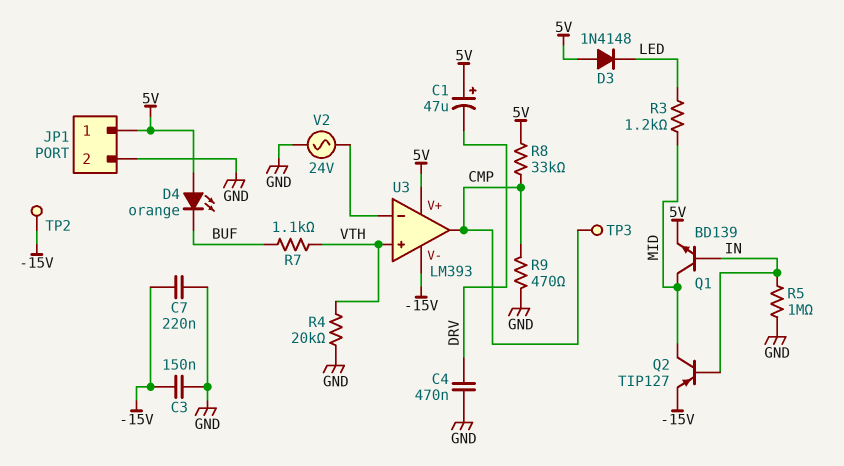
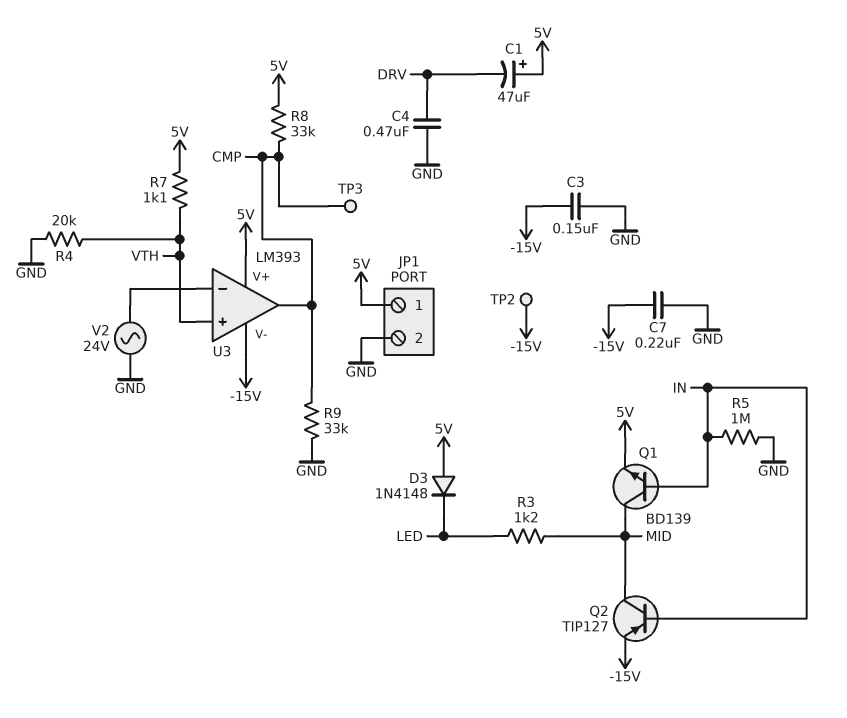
D4: LED orange (A 5V, K BUF) -> none
R7: 1.1k (BUF, VTH) -> 1.1k (5V, VTH)
R9: 470 (CMP, GND) -> 33k (CMP, GND)

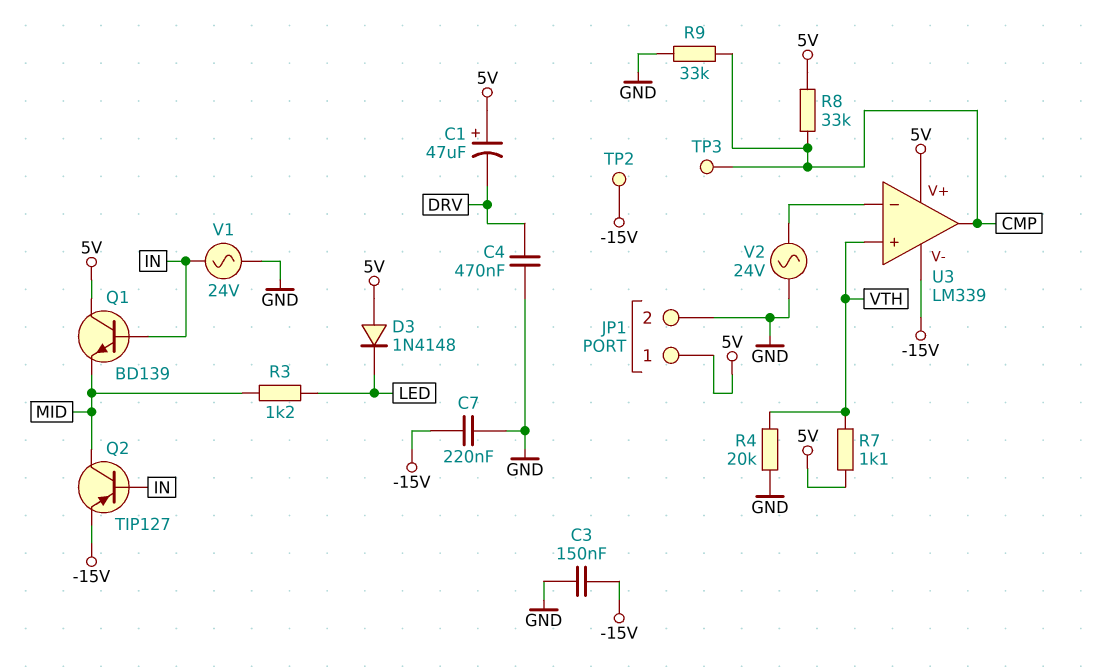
Q1: NPN BD139 (B IN, C MID, E 5V) -> NPN BD139 (B IN, C 5V, E MID)
R5: 1M (GND, IN) -> none
U3: LM393 -> LM339
V1: none -> AC 24V (GND, IN)

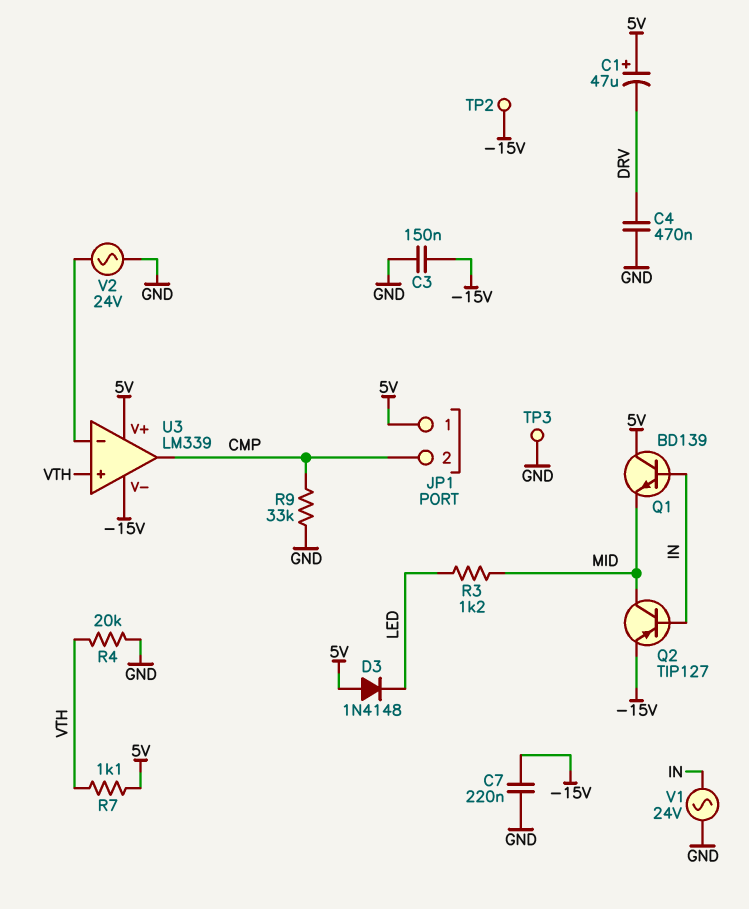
JP1 pin 2: GND -> CMP
R8: 33k (5V, CMP) -> none
TP3: test point (CMP) -> test point (GND)

